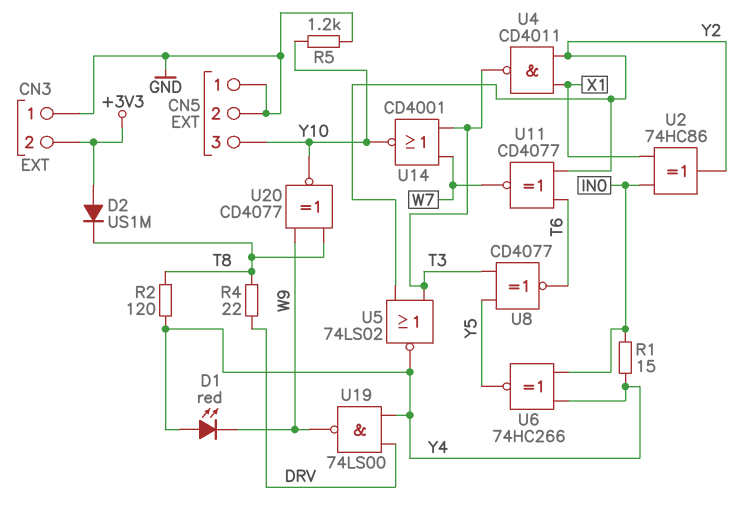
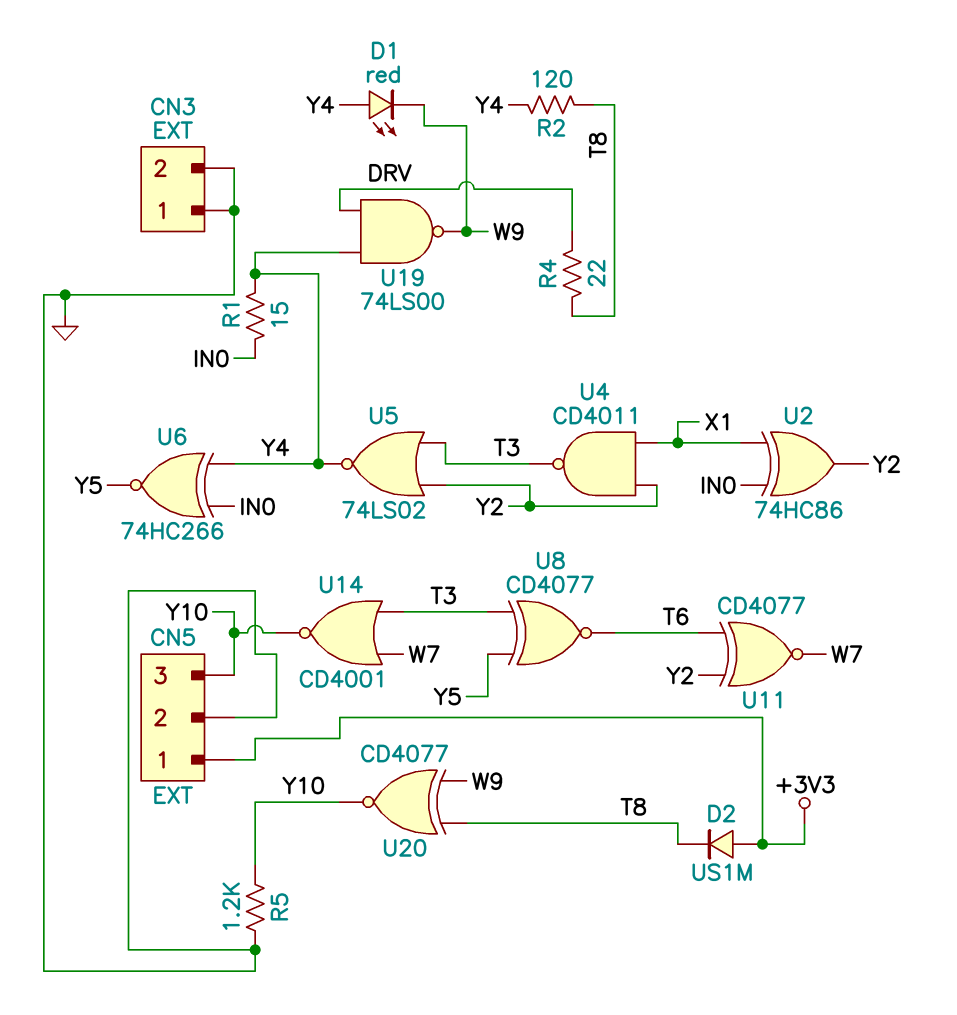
CN3 pin 2: +3V3 -> GND
CN5 pin 1: GND -> +3V3

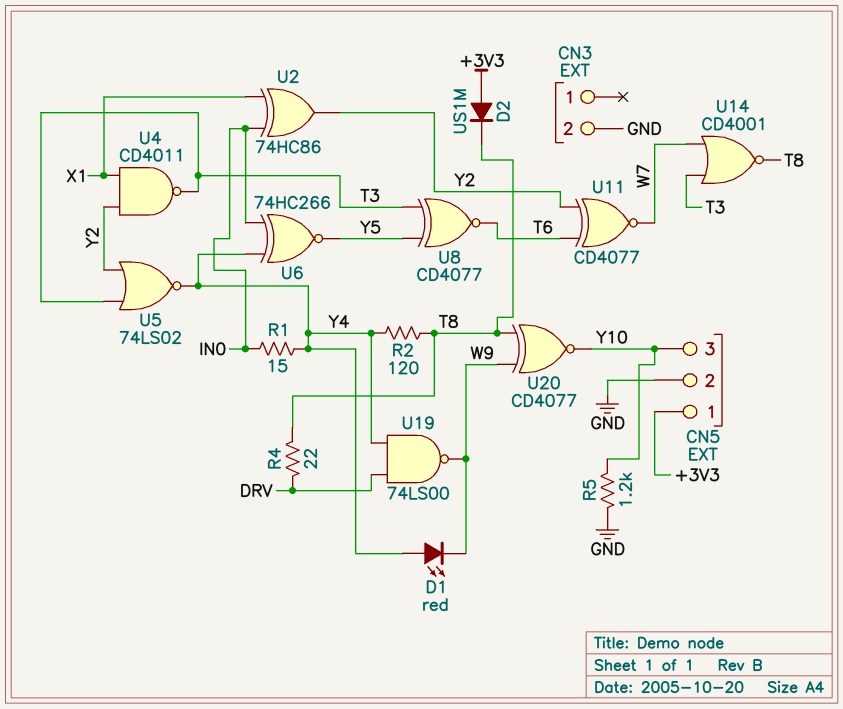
CN3 pin 1: GND -> none
U14: NOR CD4001 (in T3, in W7, out Y10) -> NOR CD4001 (in T3, in W7, out T8)

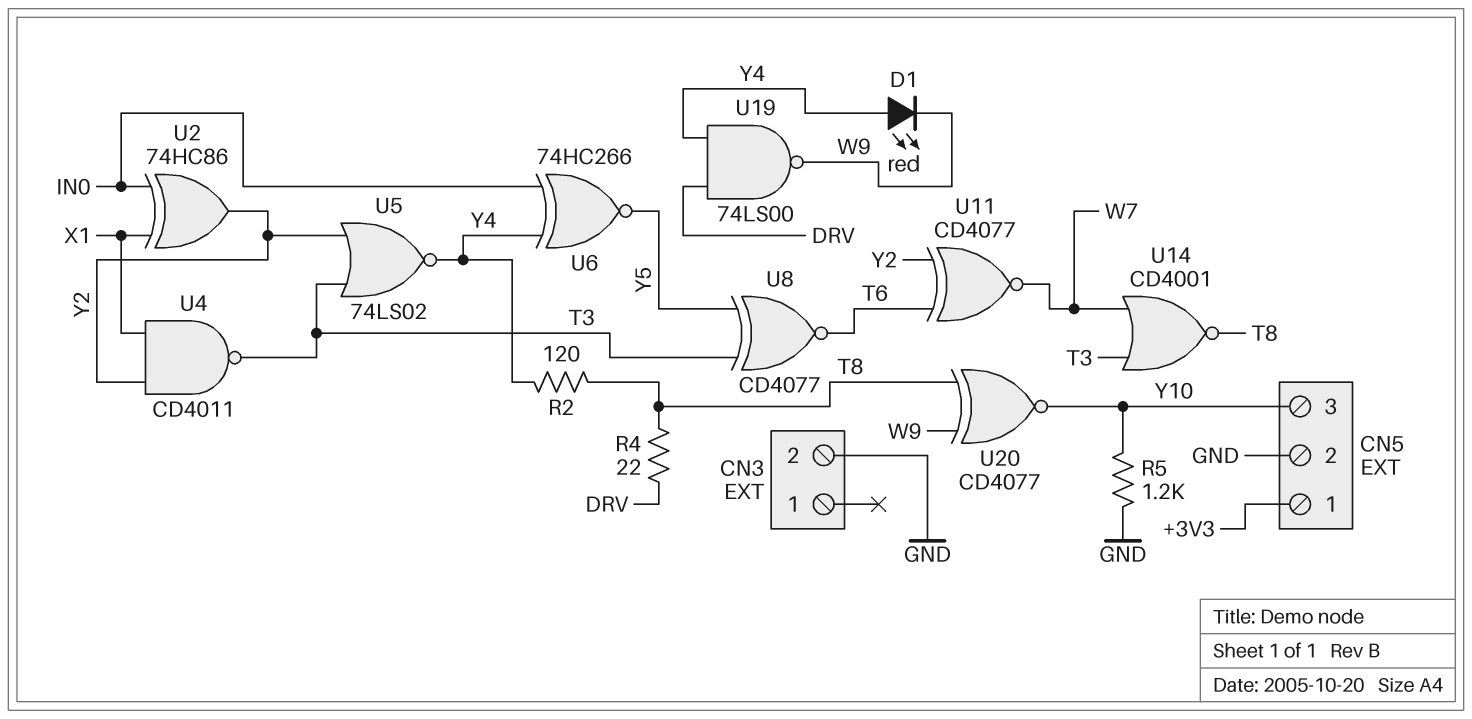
D2: diode US1M (A +3V3, K T8) -> none
R1: 15 (IN0, Y4) -> none

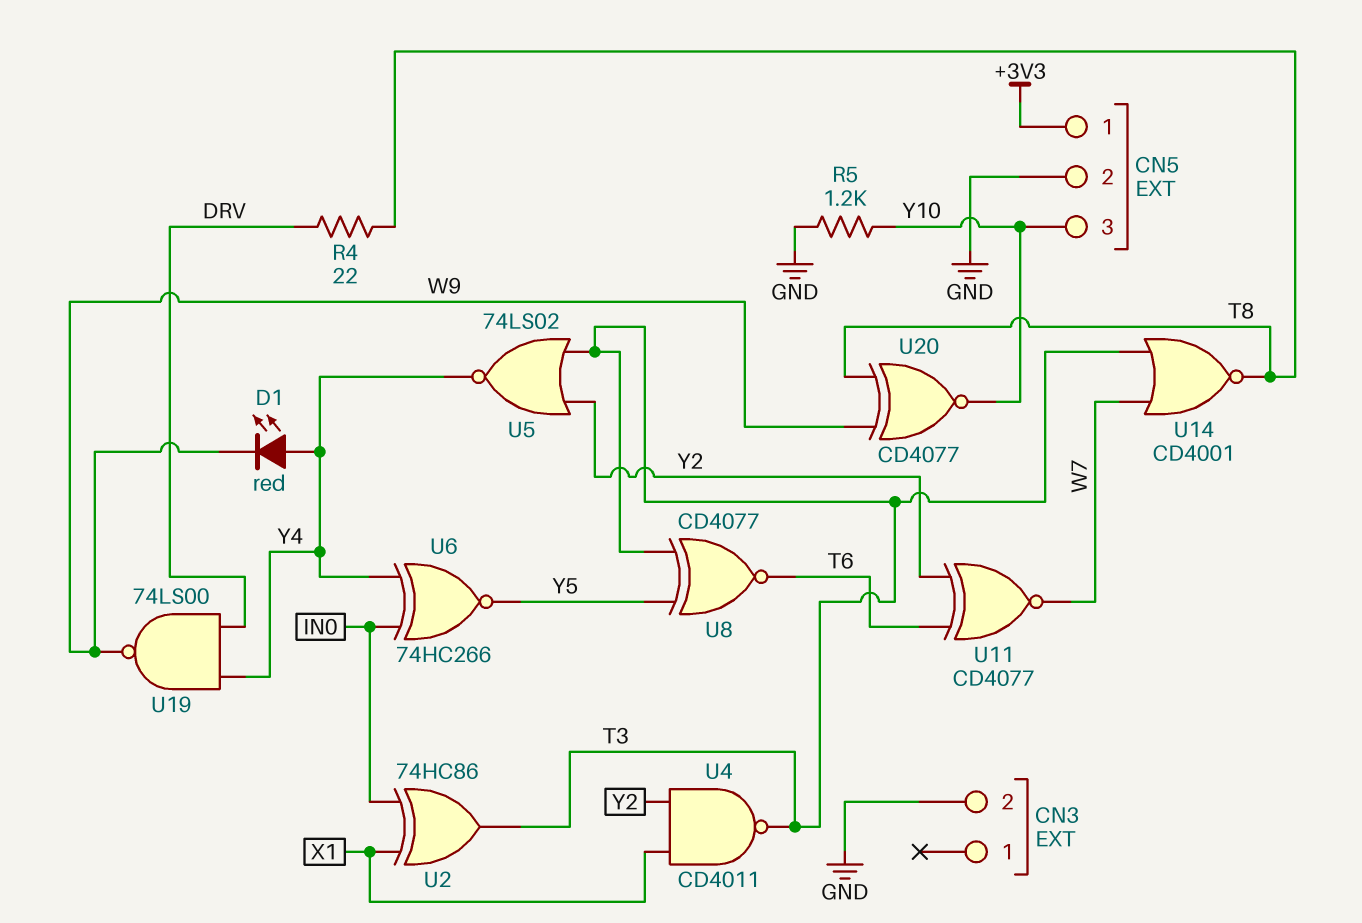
R2: 120 (T8, Y4) -> none
U2: XOR 74HC86 (in IN0, in X1, out Y2) -> XOR 74HC86 (in IN0, in X1, out T3)

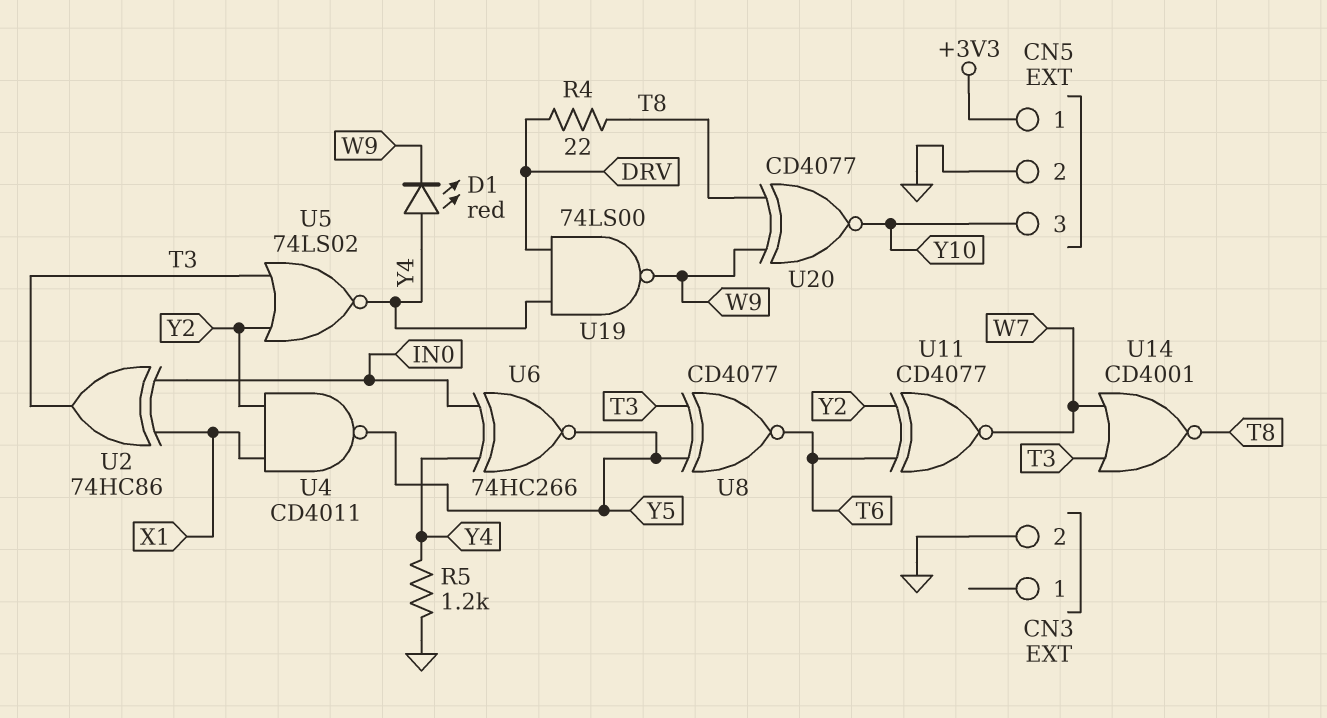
R5: 1.2k (GND, Y10) -> 1.2k (GND, Y4)
U4: NAND CD4011 (in X1, in Y2, out T3) -> NAND CD4011 (in X1, in Y2, out Y5)

